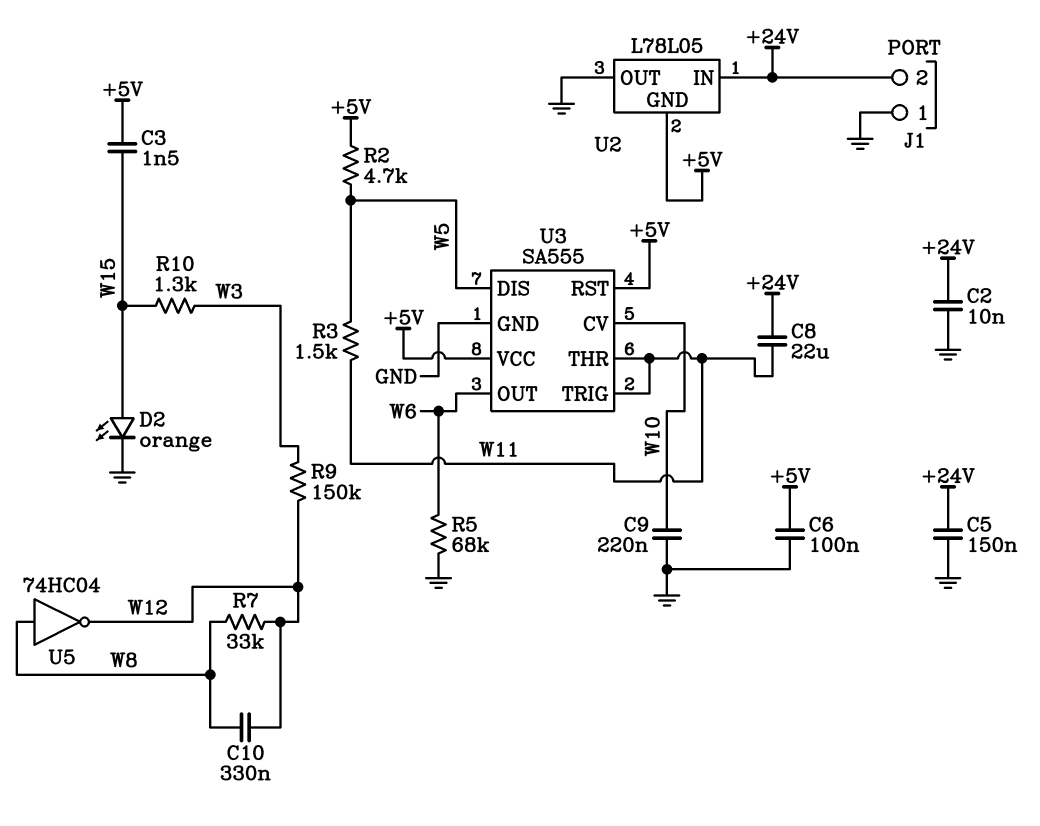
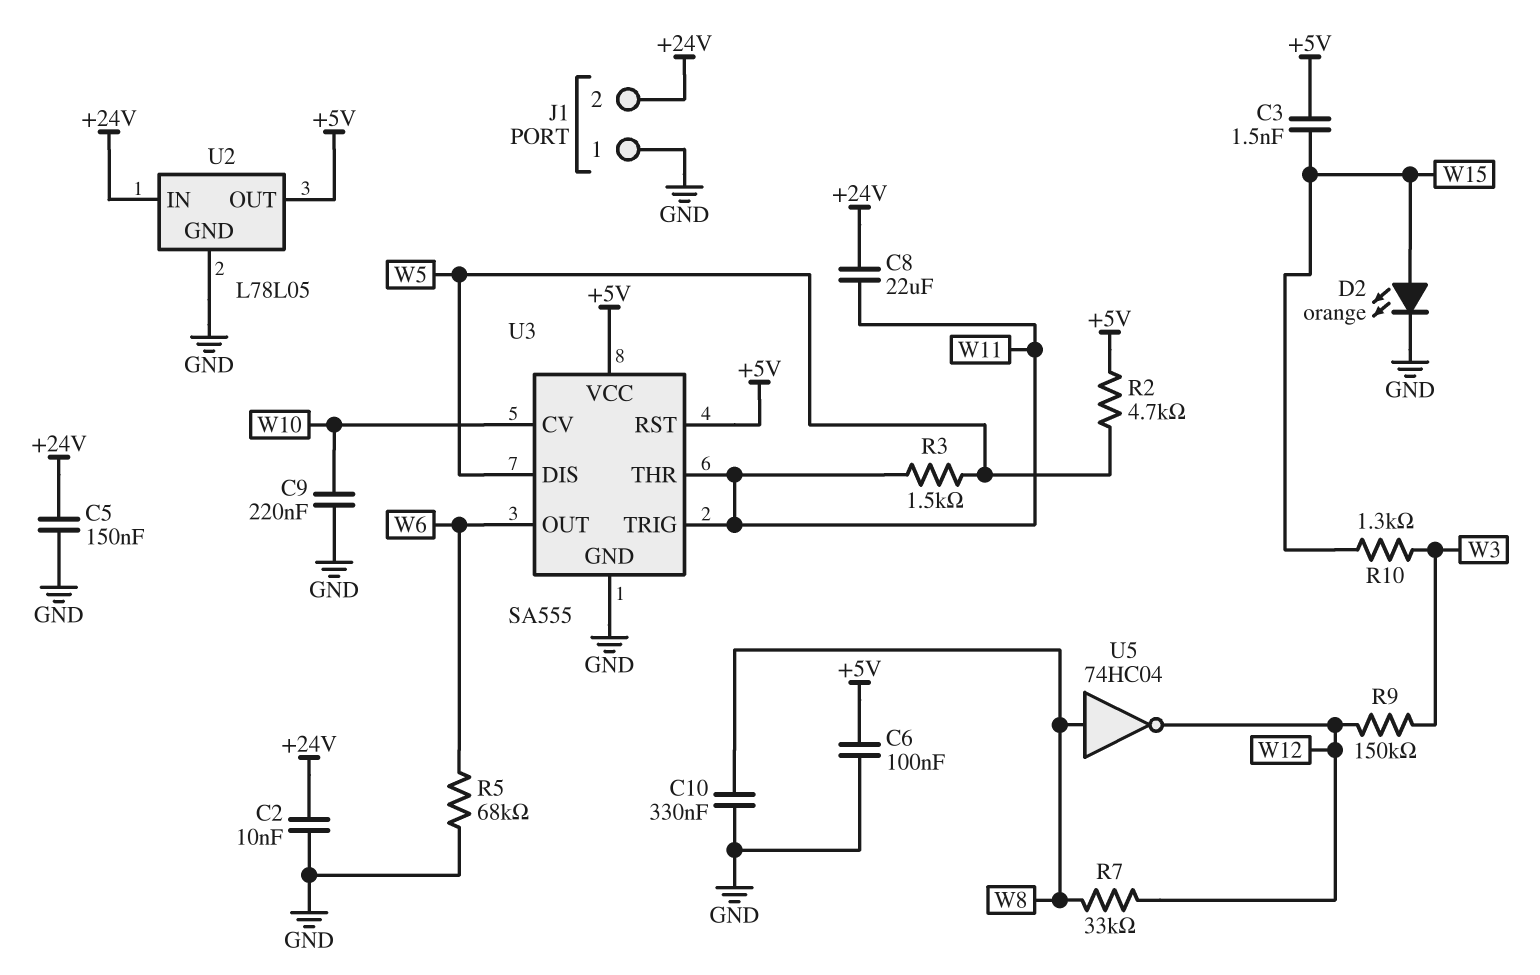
C10: 330nF (W8, W12) -> 330nF (GND, W8)
U2 pin GND: +5V -> GND
U2 pin OUT: GND -> +5V

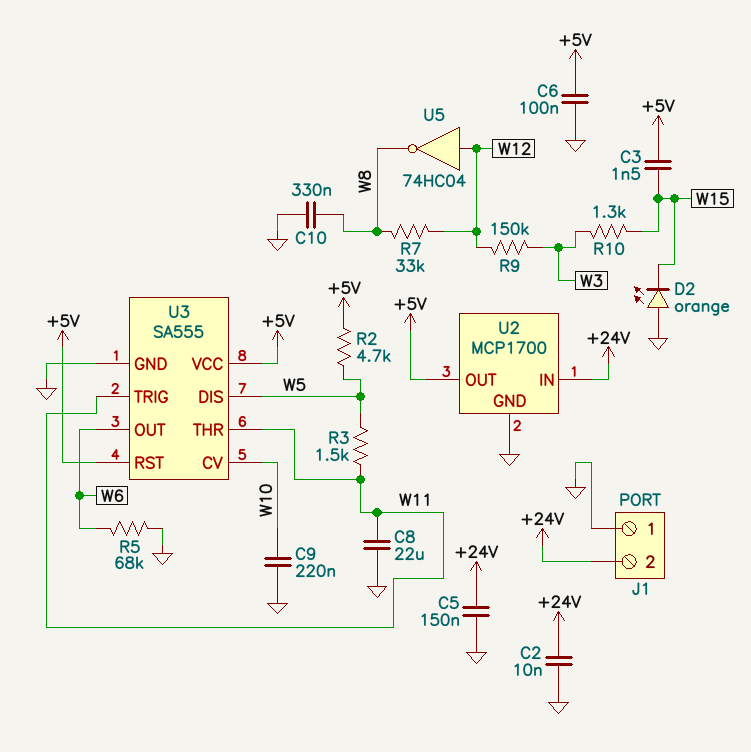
C8: 22uF (+24V, W11) -> 22uF (GND, W11)
D2: LED orange (A W15, K GND) -> LED orange (A GND, K W15)
U2: L78L05 -> MCP1700
U5: NOT 74HC04 (in W8, out W12) -> NOT 74HC04 (in W12, out W8)

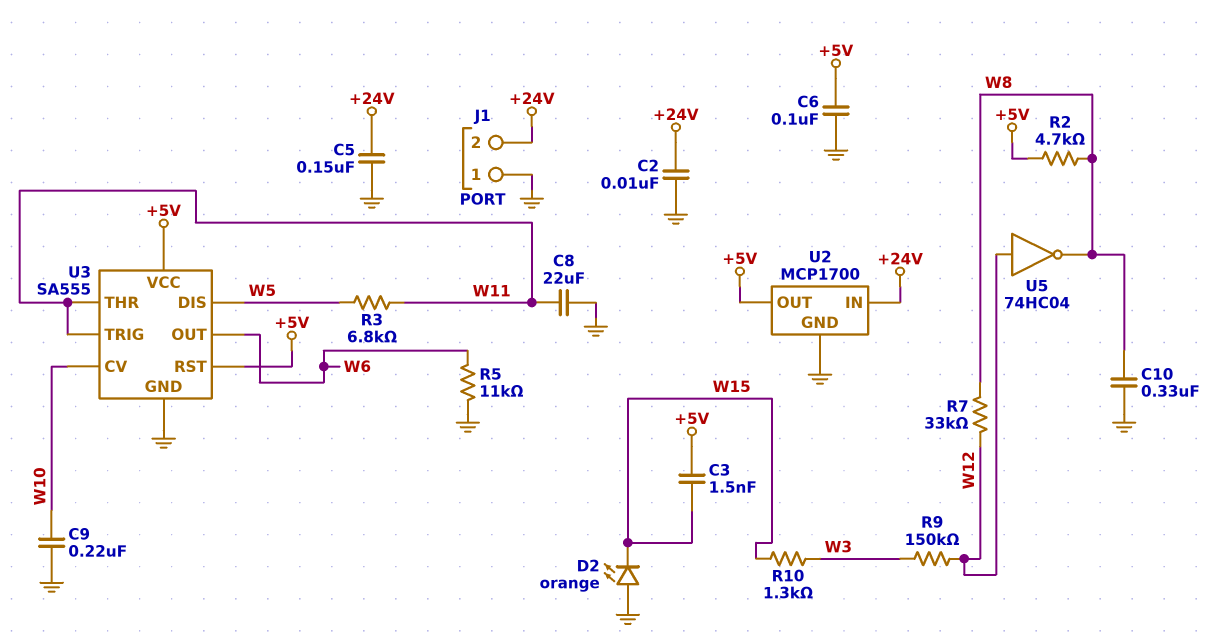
R2: 4.7k (+5V, W5) -> 4.7k (+5V, W8)
R3: 1.5k (W5, W11) -> 6.8k (W5, W11)
R5: 68k (GND, W6) -> 11k (GND, W6)

